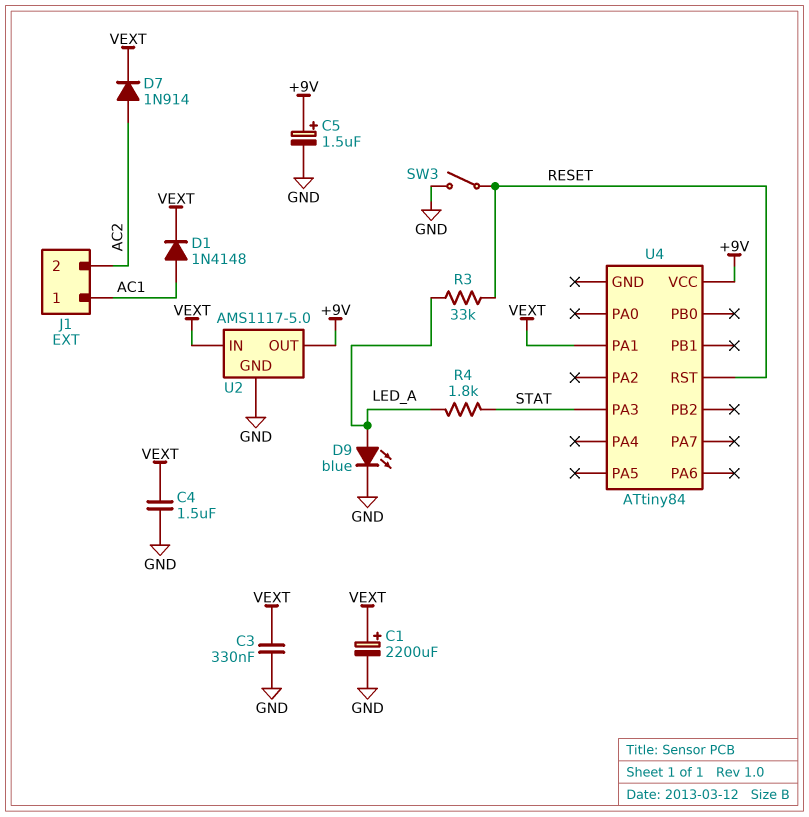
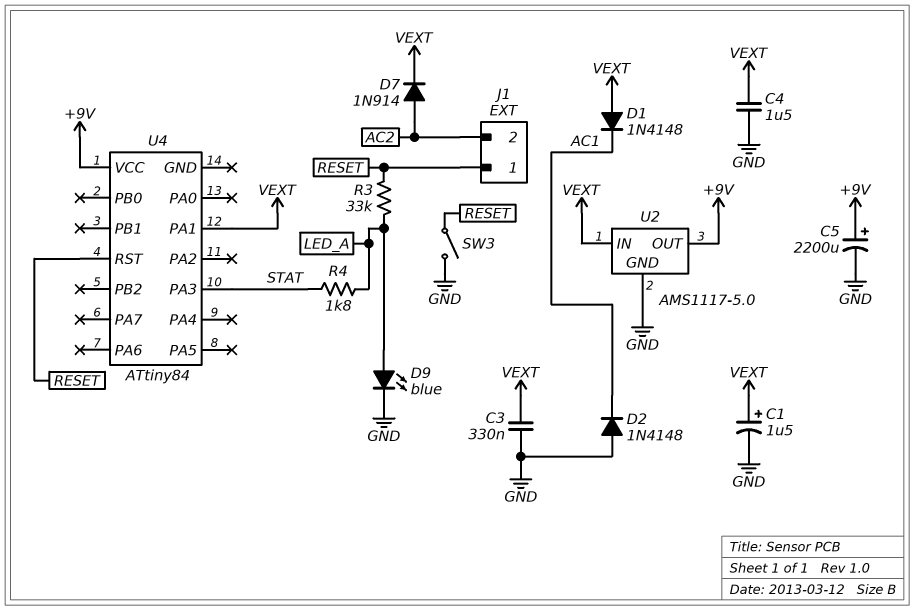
C1: 2200uF (plus VEXT, minus GND) -> 1.5uF (plus VEXT, minus GND)
C5: 1.5uF (plus +9V, minus GND) -> 2200uF (plus +9V, minus GND)
D1: diode 1N4148 (A AC1, K VEXT) -> diode 1N4148 (A VEXT, K AC1)
D2: none -> diode 1N4148 (A GND, K AC1)
J1 pin 1: AC1 -> RESET

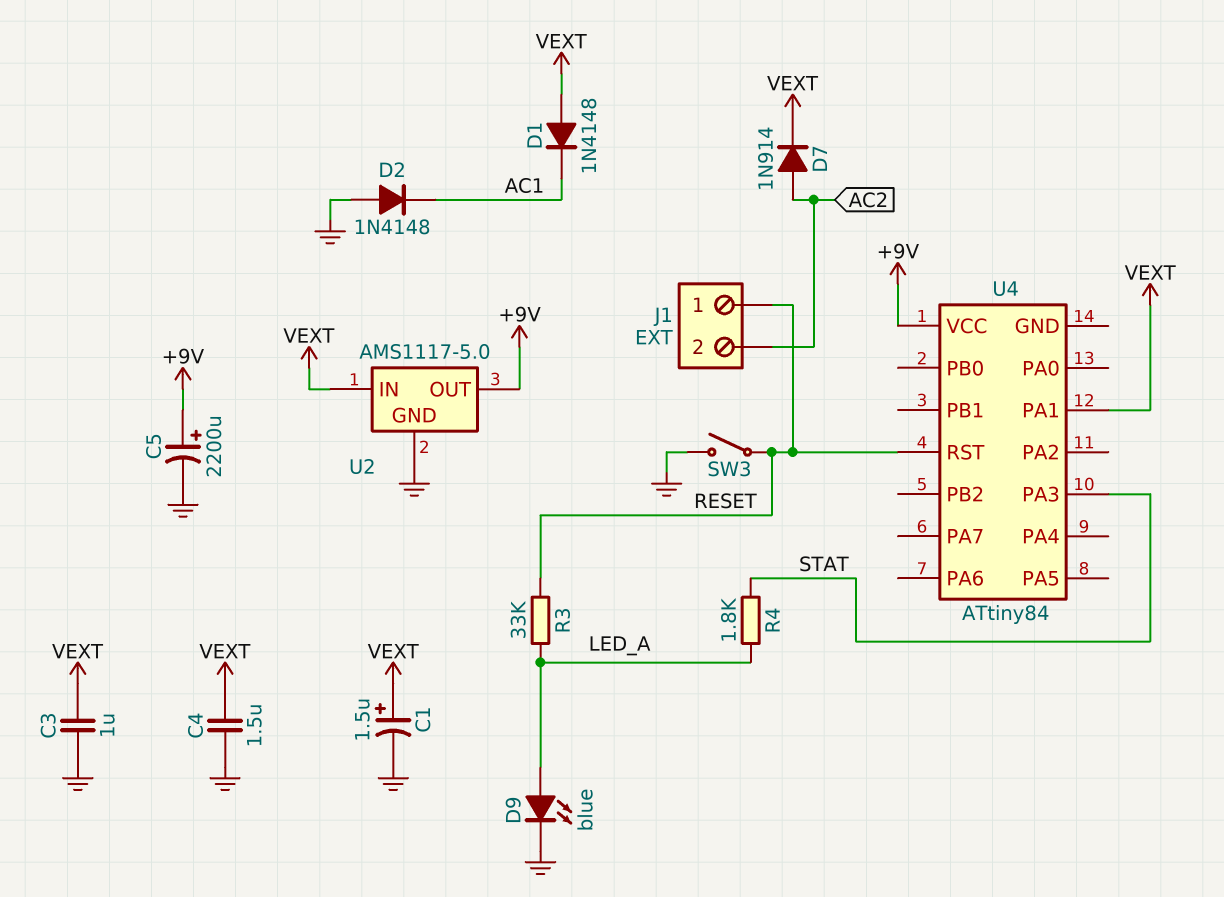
C3: 330nF (GND, VEXT) -> 1uF (GND, VEXT)

